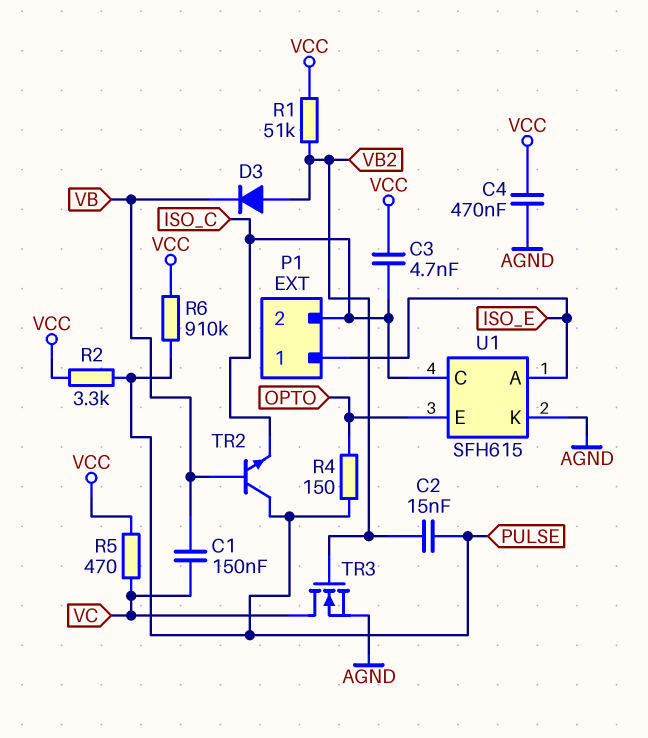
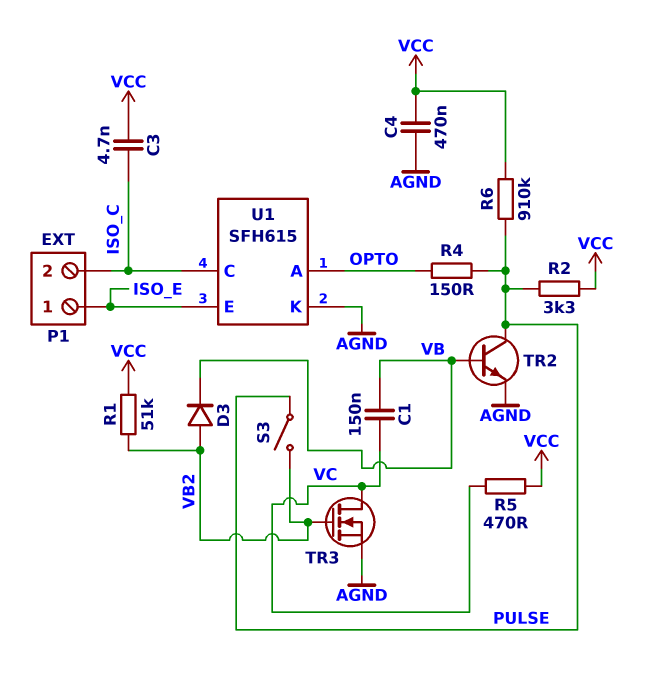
C2: 15nF (PULSE, VB2) -> none
S3: none -> switch (PULSE, VB2)
TR2: NPN (B VB, C PULSE, E ISO_C) -> NPN (B VB, C PULSE, E AGND)
U1 pin A: ISO_E -> OPTO
U1 pin E: OPTO -> ISO_E

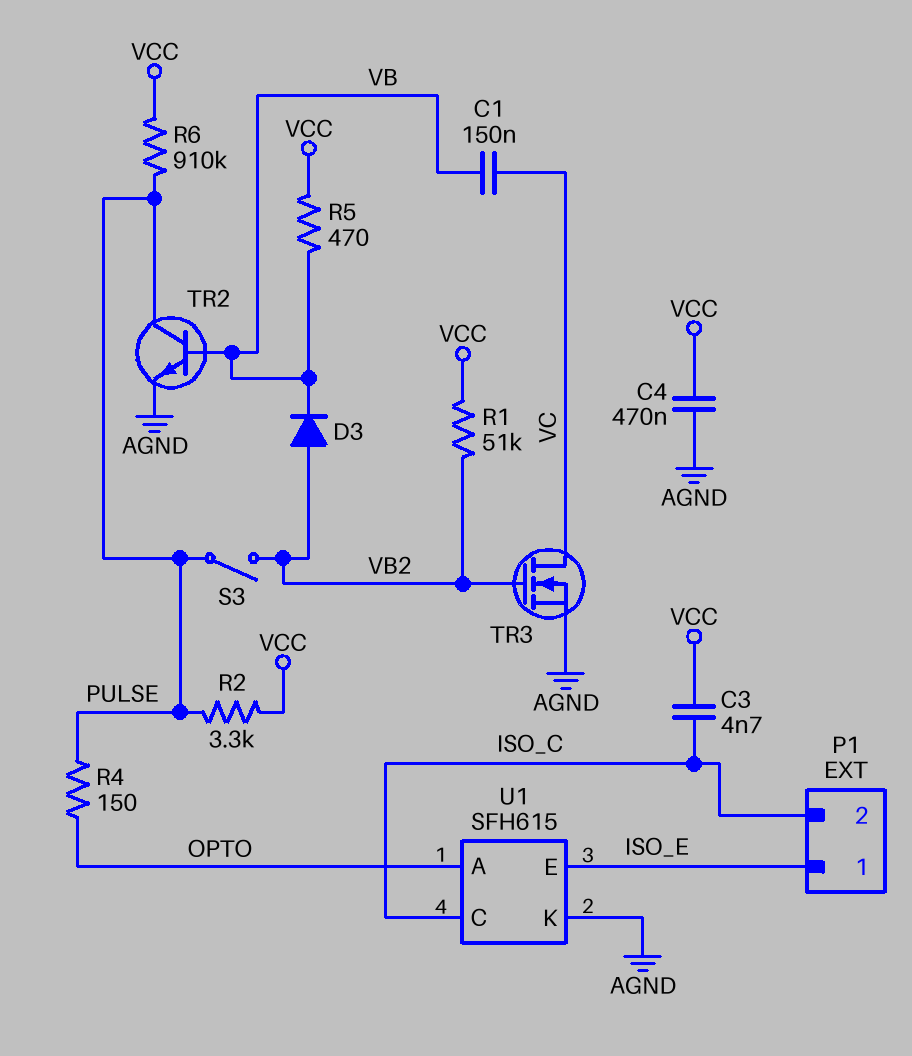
R5: 470 (VC, VCC) -> 470 (VB, VCC)

